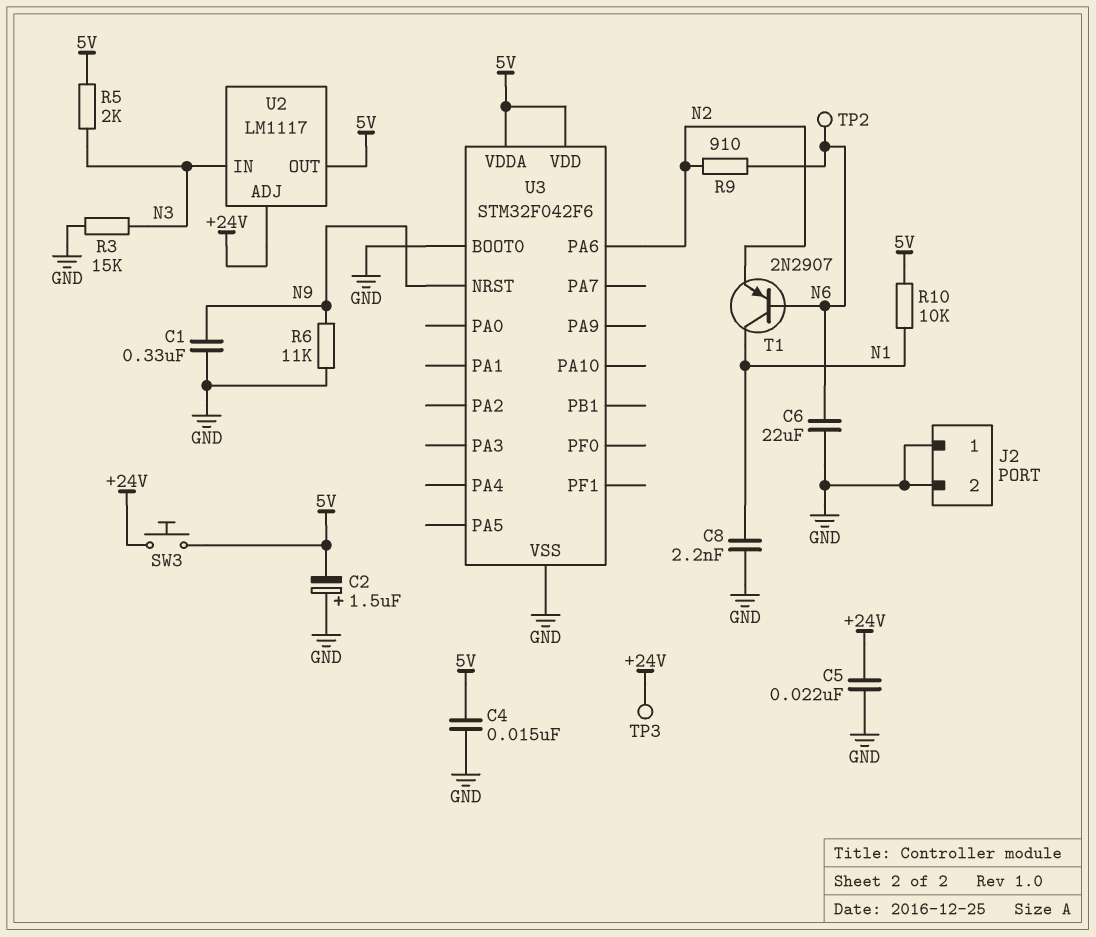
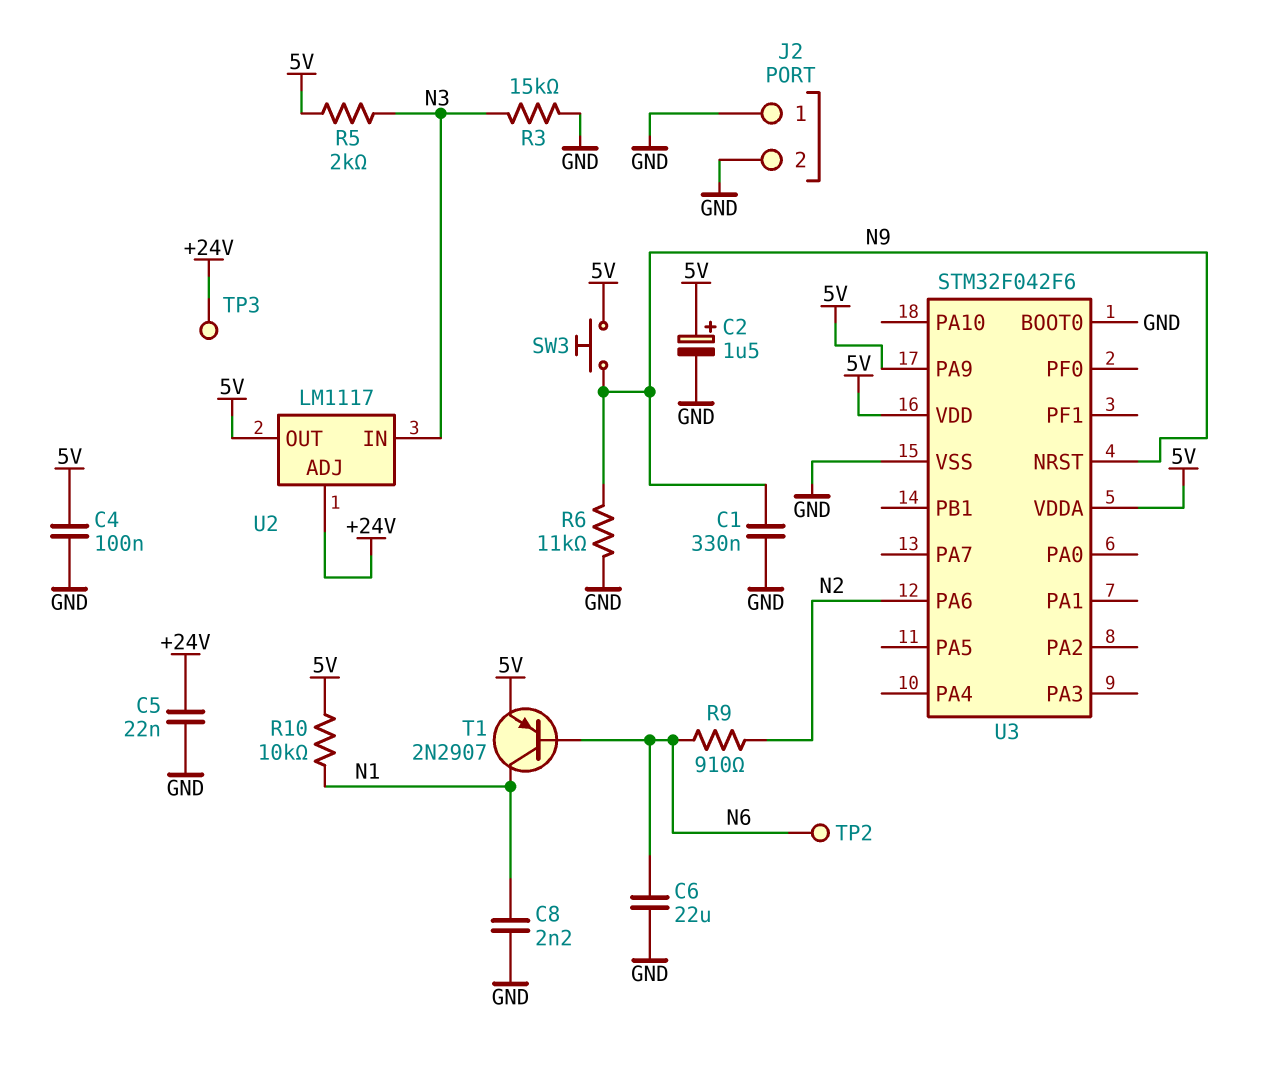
C2: 1.5uF (plus GND, minus 5V) -> 1.5uF (plus 5V, minus GND)
C4: 15nF (5V, GND) -> 100nF (5V, GND)
SW3: button (+24V, 5V) -> button (5V, N9)
T1: PNP 2N2907 (B N6, C N1, E N2) -> PNP 2N2907 (B N6, C N1, E 5V)
U3 pin PA9: none -> 5V

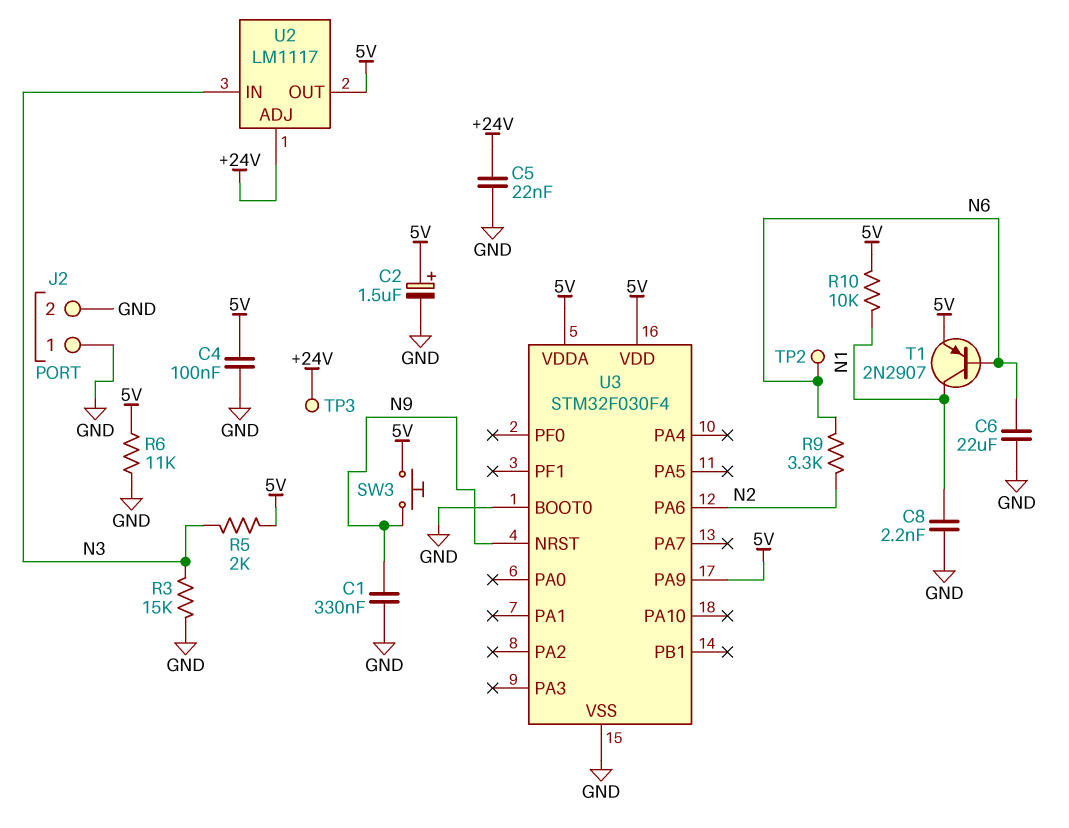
R6: 11k (GND, N9) -> 11k (5V, GND)
R9: 910 (N2, N6) -> 3.3k (N2, N6)
U3: STM32F042F6 -> STM32F030F4

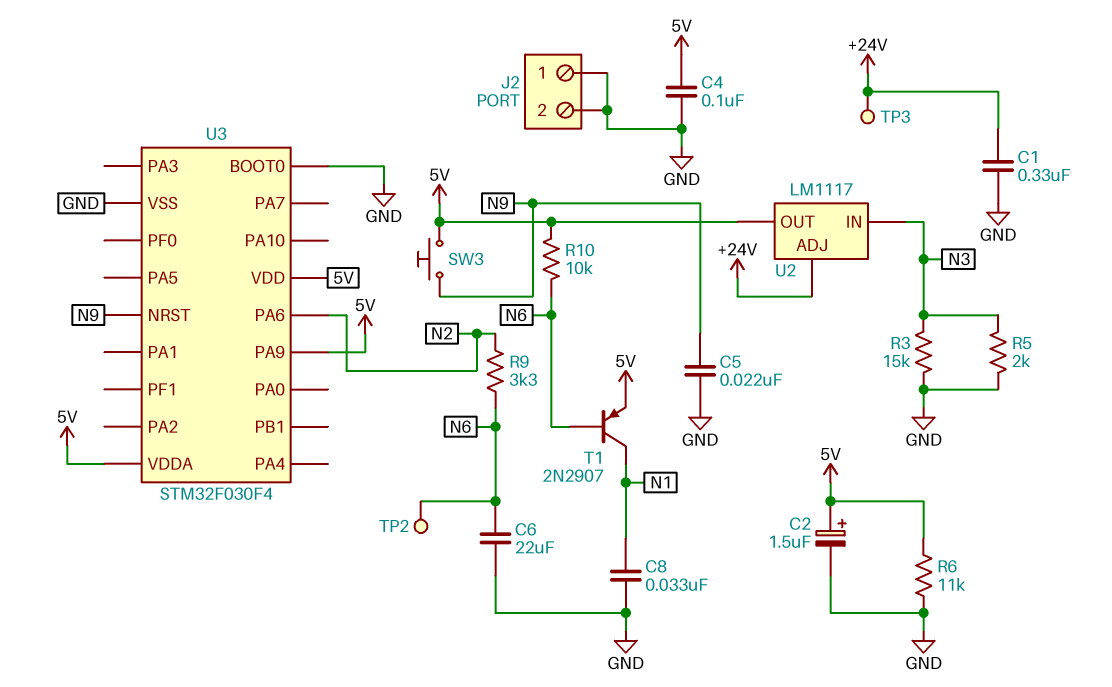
C1: 330nF (GND, N9) -> 330nF (+24V, GND)
C5: 22nF (+24V, GND) -> 22nF (GND, N9)
C8: 2.2nF (GND, N1) -> 33nF (GND, N1)
R5: 2k (5V, N3) -> 2k (GND, N3)
R10: 10k (5V, N1) -> 10k (5V, N6)

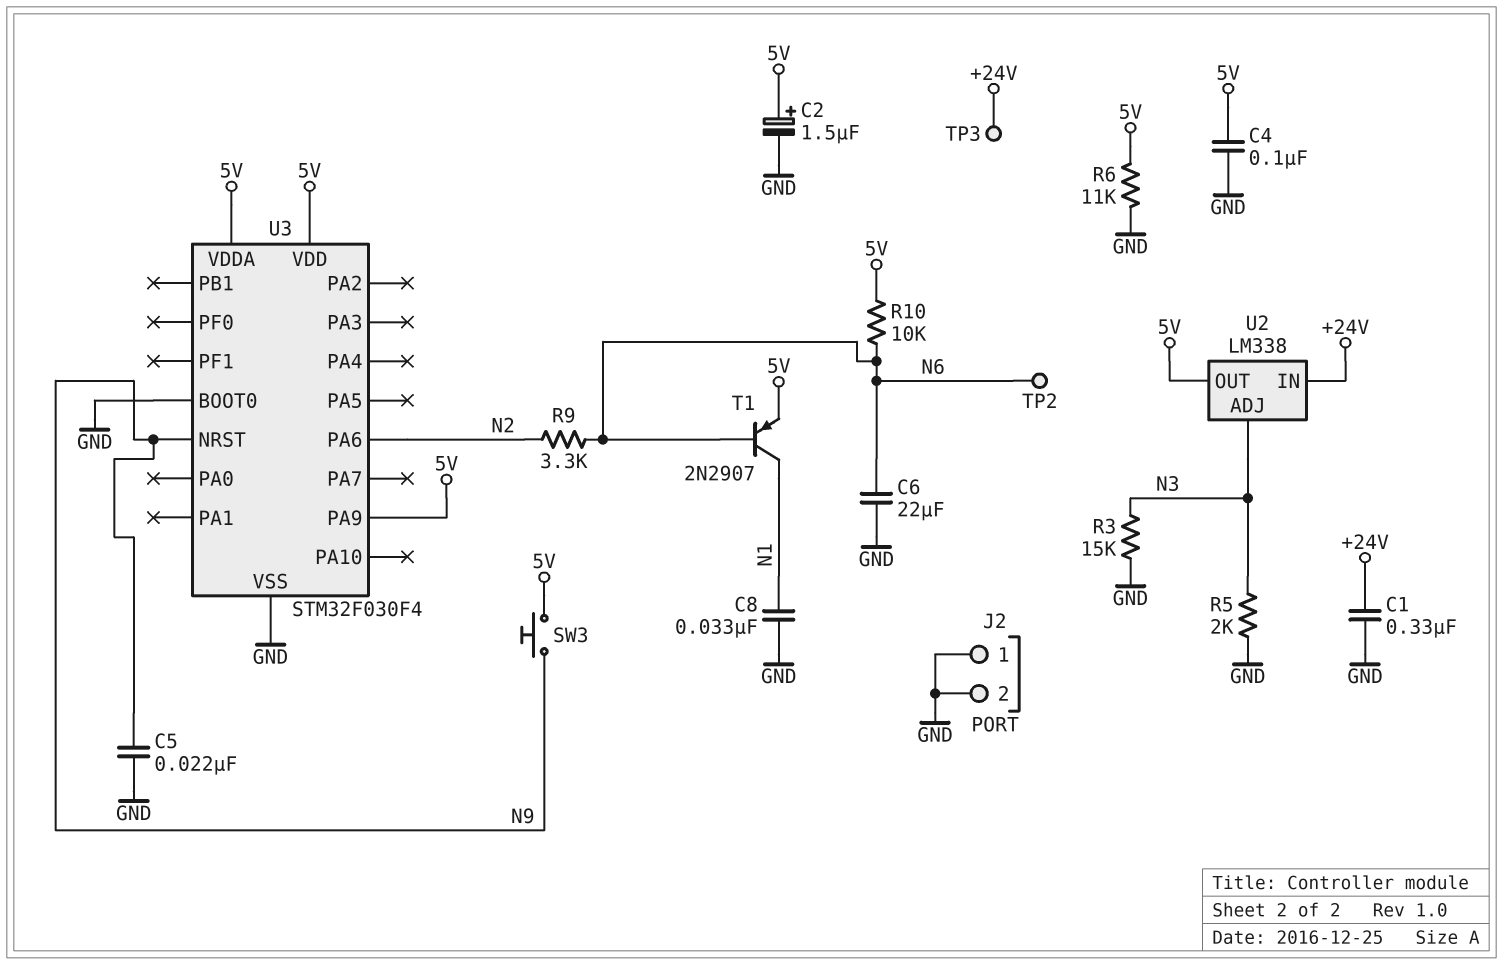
U2: LM1117 -> LM338
U2 pin ADJ: +24V -> N3
U2 pin IN: N3 -> +24V

